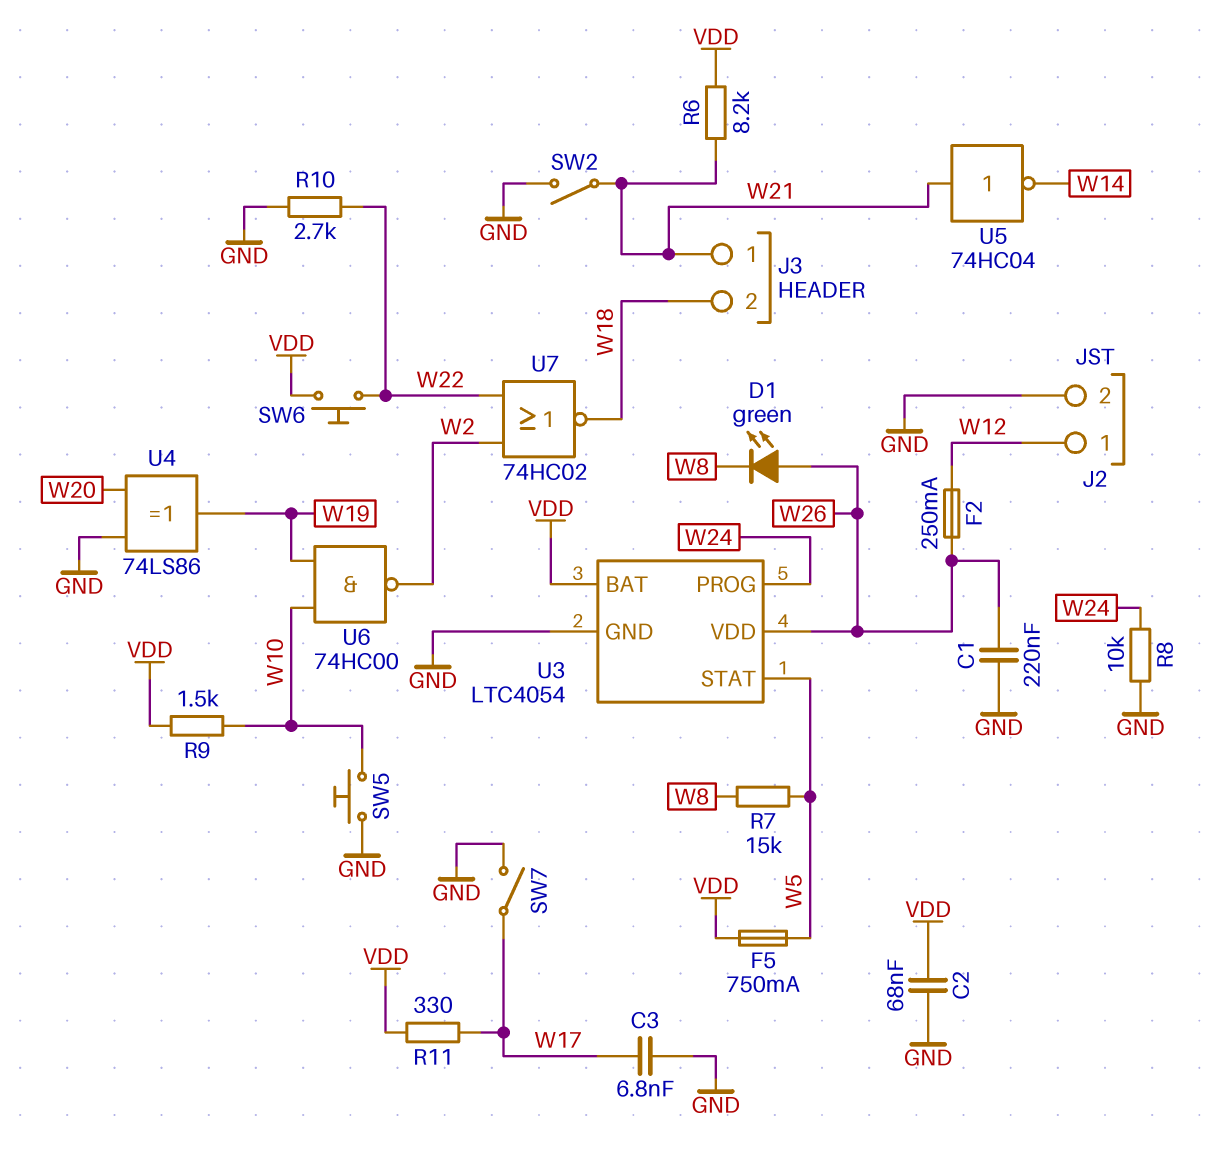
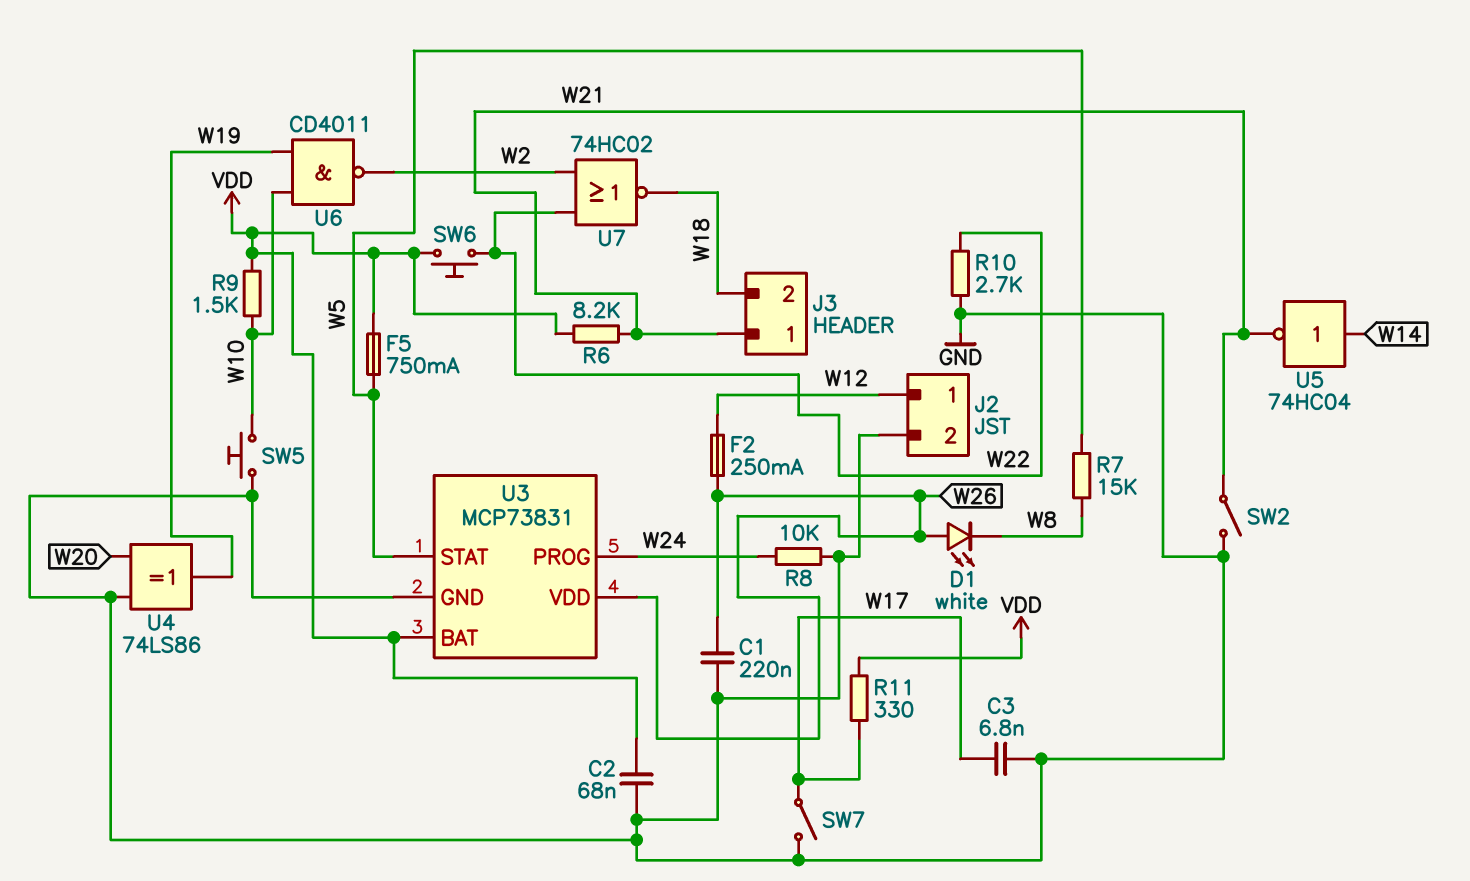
D1: LED green (A W26, K W8) -> LED white (A W26, K W8)
U3: LTC4054 -> MCP73831
U5: NOT 74HC04 (in W21, out W14) -> NOT 74HC04 (in W14, out W21)
U6: NAND 74HC00 (in W10, in W19, out W2) -> NAND CD4011 (in W10, in W19, out W2)

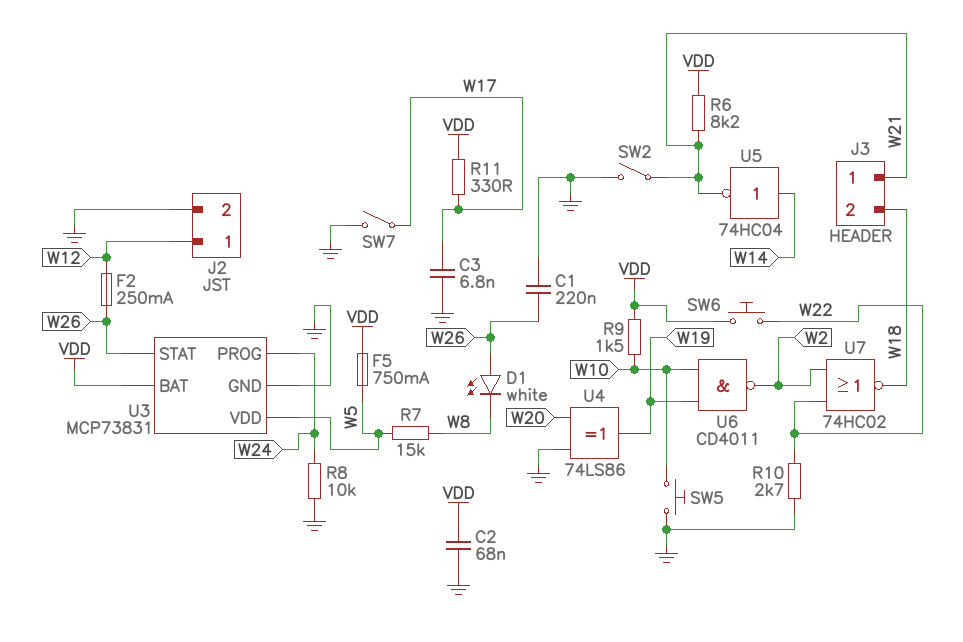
U3 pin STAT: W5 -> W26
U3 pin VDD: W26 -> W5

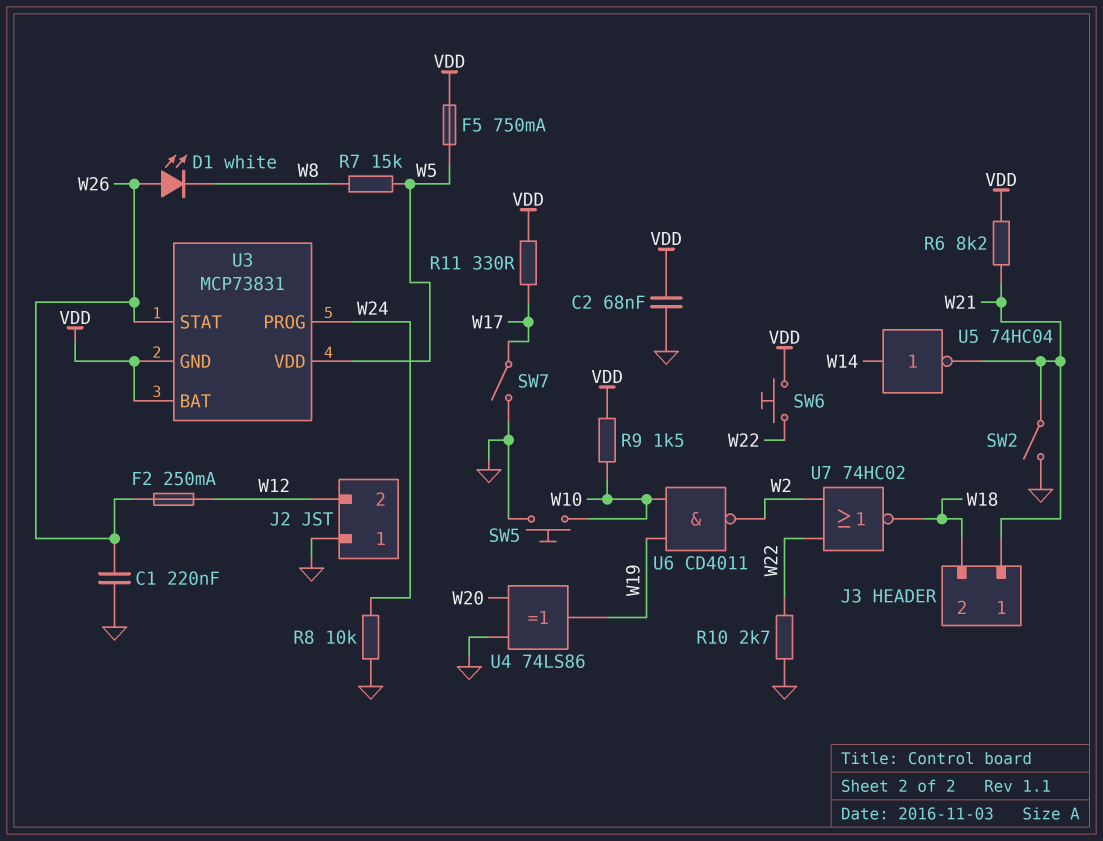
C3: 6.8nF (GND, W17) -> none
J2 pin 1: W12 -> GND
J2 pin 2: GND -> W12
U3 pin GND: GND -> VDD

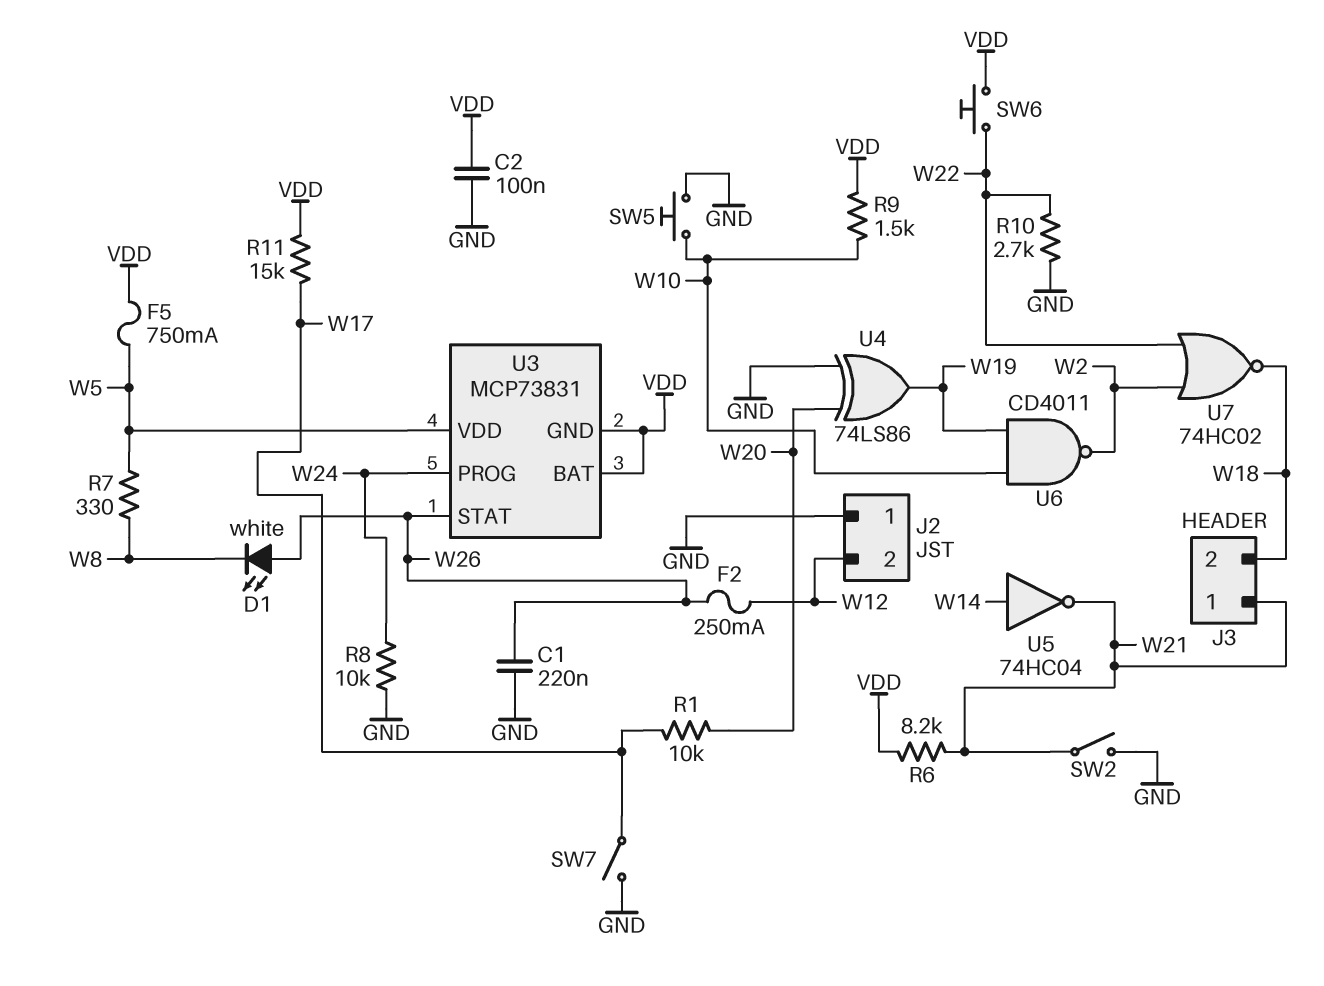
C2: 68nF (GND, VDD) -> 100nF (GND, VDD)
R1: none -> 10k (W17, W20)
R7: 15k (W5, W8) -> 330 (W5, W8)
R11: 330 (VDD, W17) -> 15k (VDD, W17)

